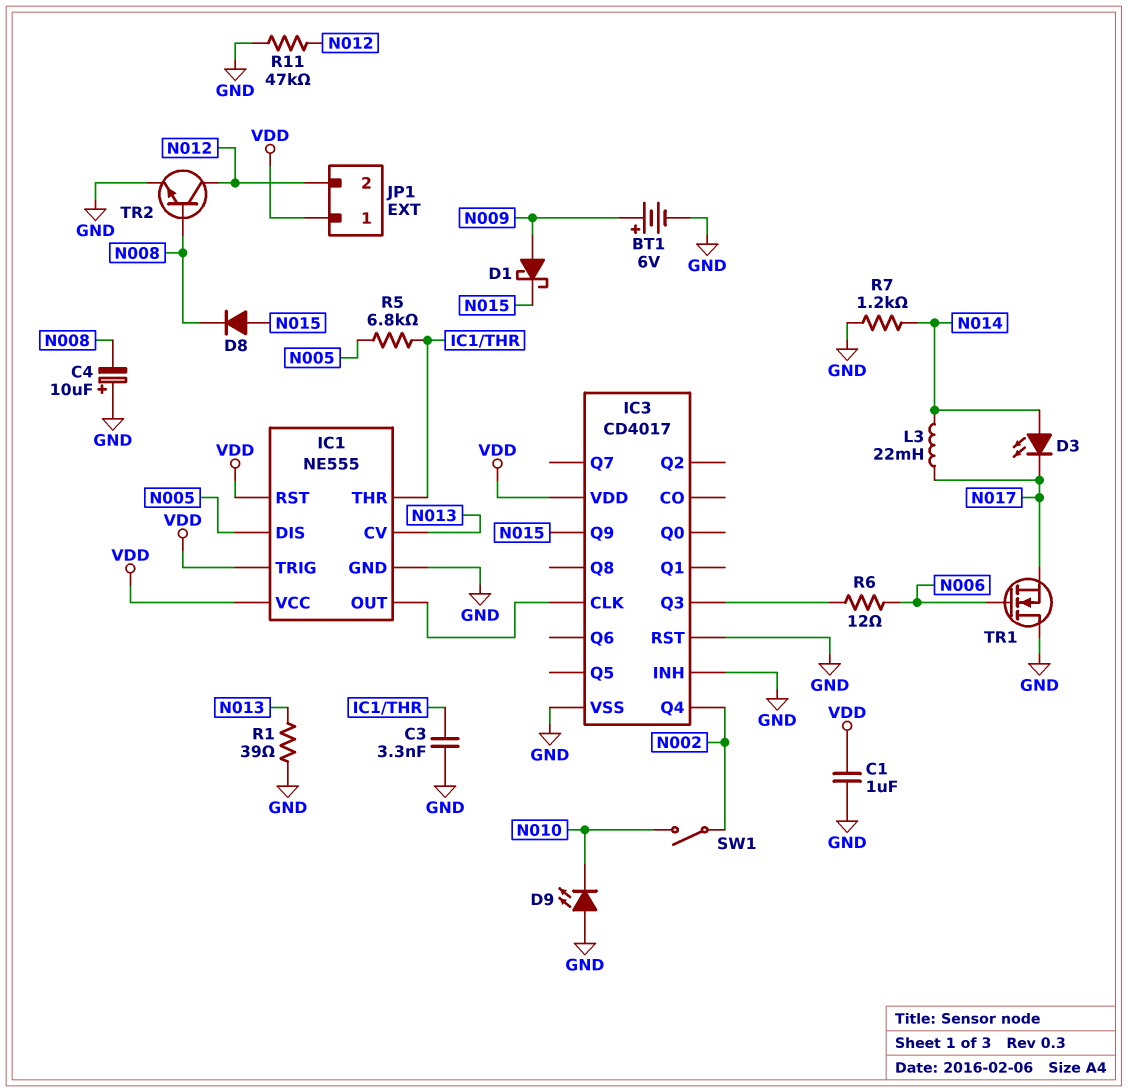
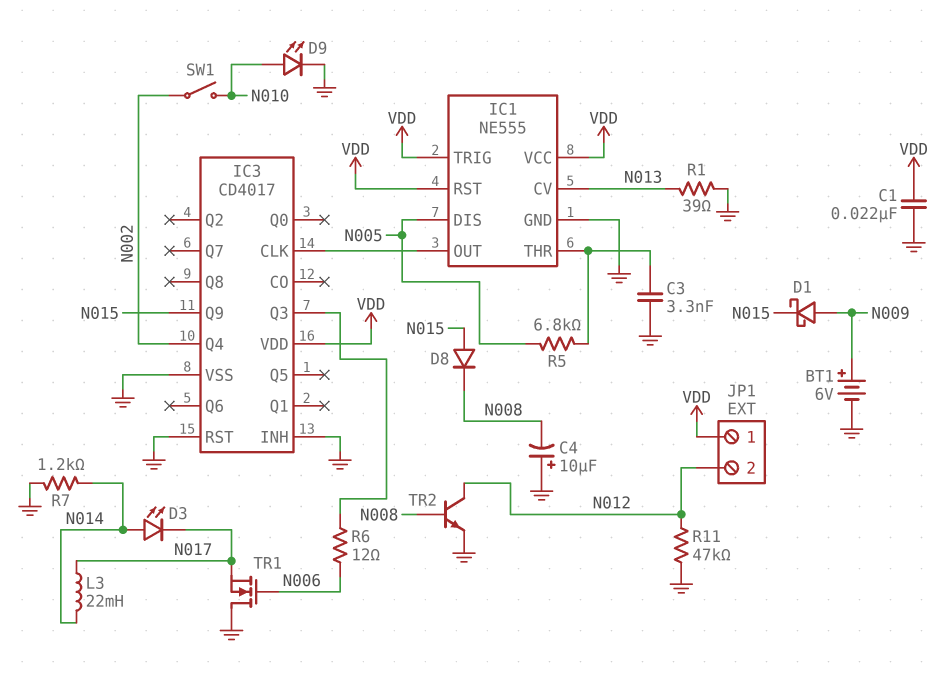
C1: 1uF (GND, VDD) -> 22nF (GND, VDD)
D9: LED (A GND, K N010) -> LED (A N010, K GND)

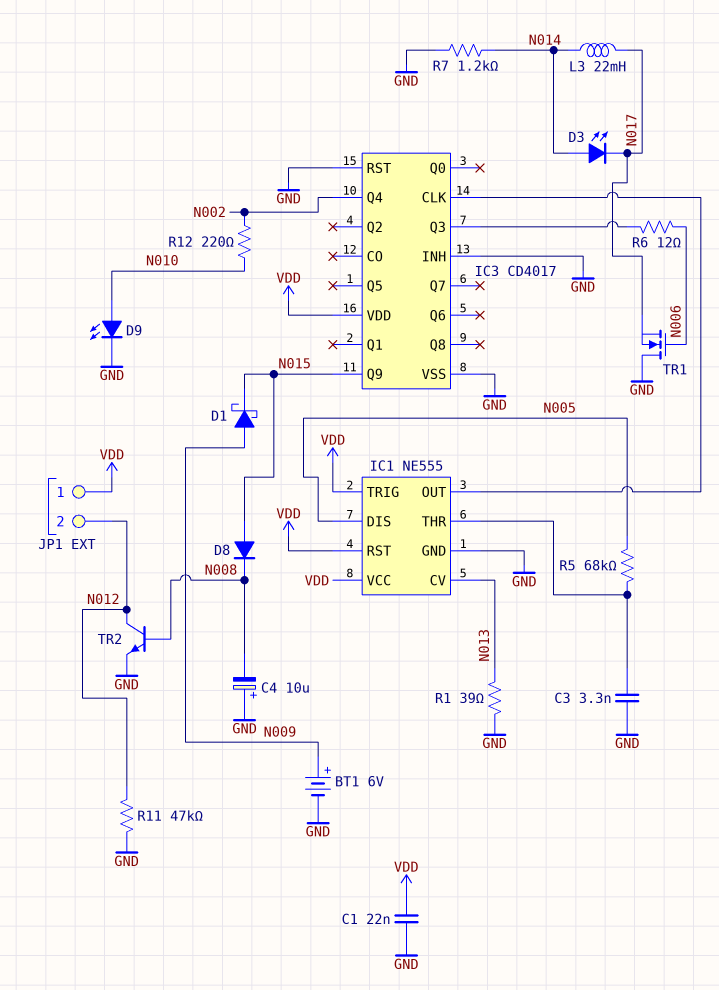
R5: 6.8k (IC1/THR, N005) -> 68k (IC1/THR, N005)
R12: none -> 220 (N002, N010)
SW1: switch (N002, N010) -> none

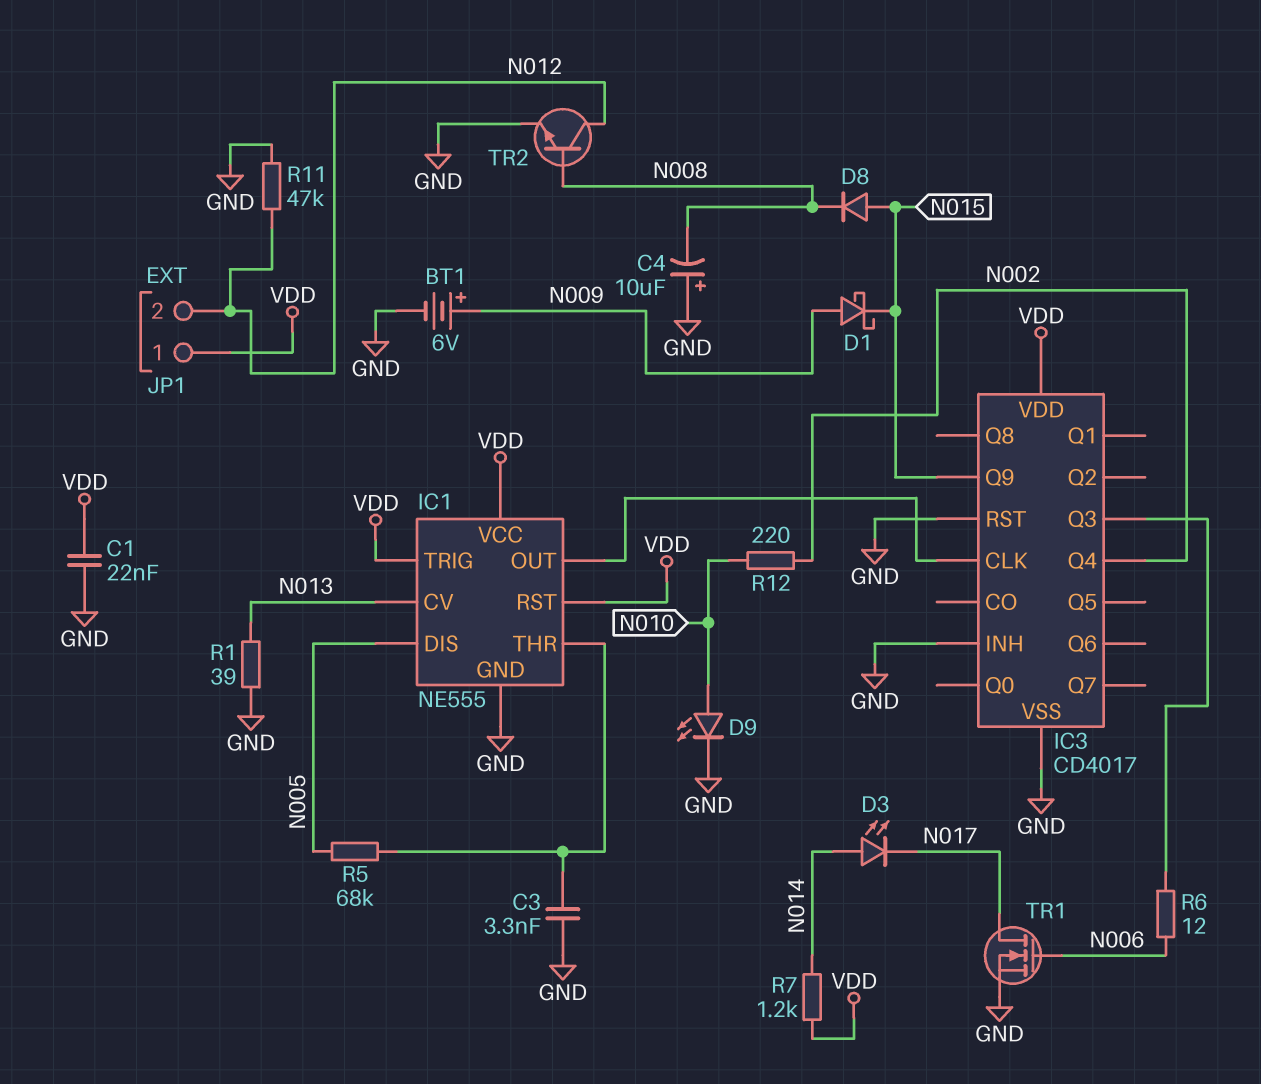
L3: 22mH (N014, N017) -> none
R7: 1.2k (GND, N014) -> 1.2k (N014, VDD)
TR1: NMOS (G N006, D GND, S N017) -> NMOS (G N006, D N017, S GND)

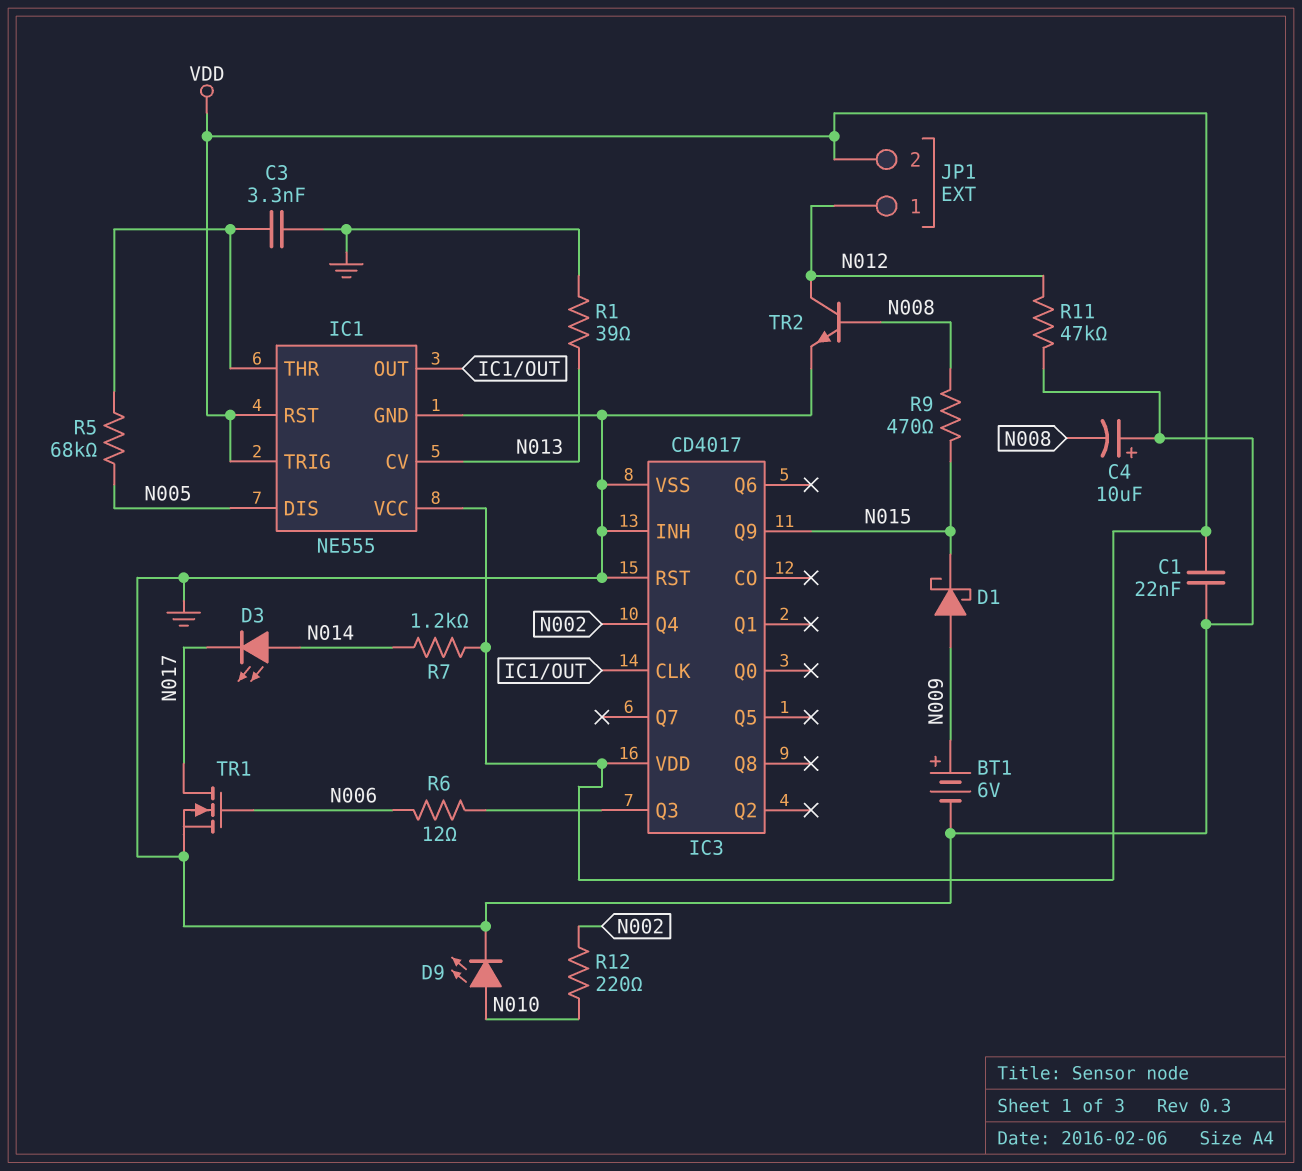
D8: diode (A N015, K N008) -> none
JP1 pin 1: VDD -> N012
JP1 pin 2: N012 -> VDD
R9: none -> 470 (N008, N015)

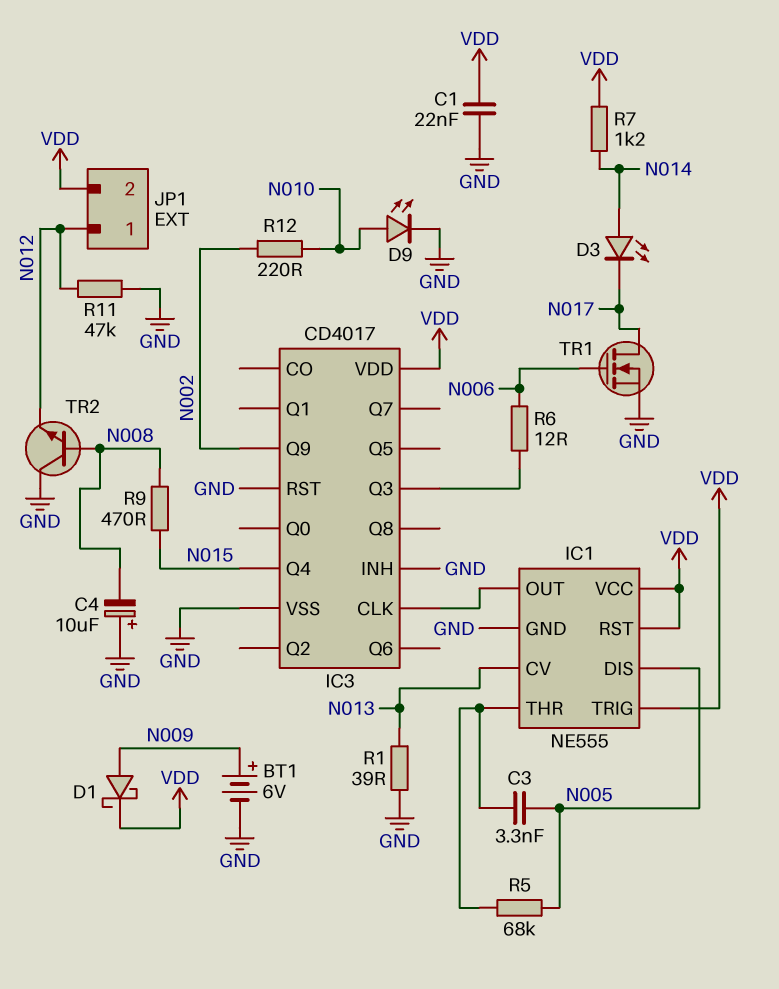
C3: 3.3nF (GND, IC1/THR) -> 3.3nF (IC1/THR, N005)
D1: schottky (A N009, K N015) -> schottky (A N009, K VDD)
IC3 pin Q4: N002 -> N015
IC3 pin Q9: N015 -> N002
TR2: NPN (B N008, C N012, E GND) -> NPN (B N008, C GND, E N012)

